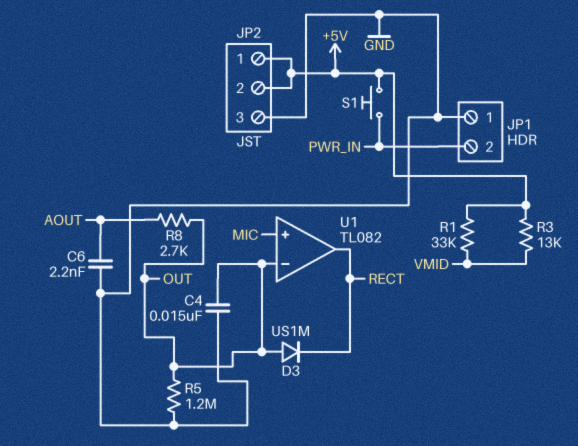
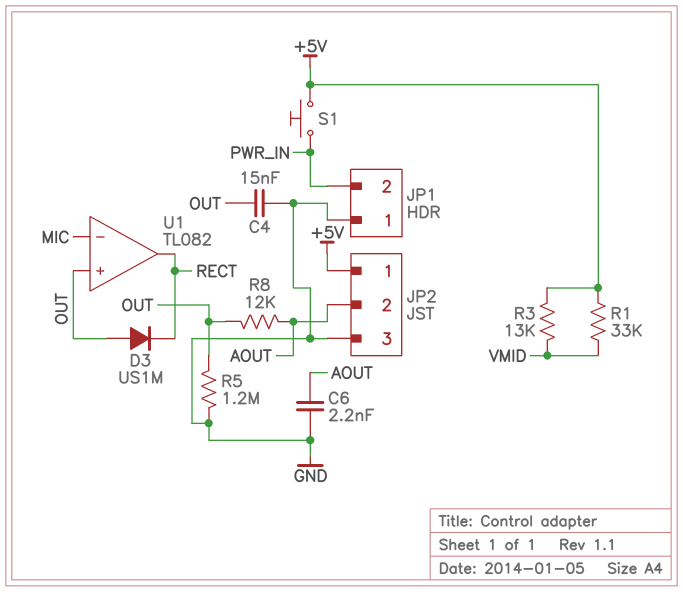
JP2 pin 2: +5V -> AOUT
R8: 2.7k (AOUT, OUT) -> 12k (AOUT, OUT)
U1 pin in+: MIC -> OUT
U1 pin in-: OUT -> MIC

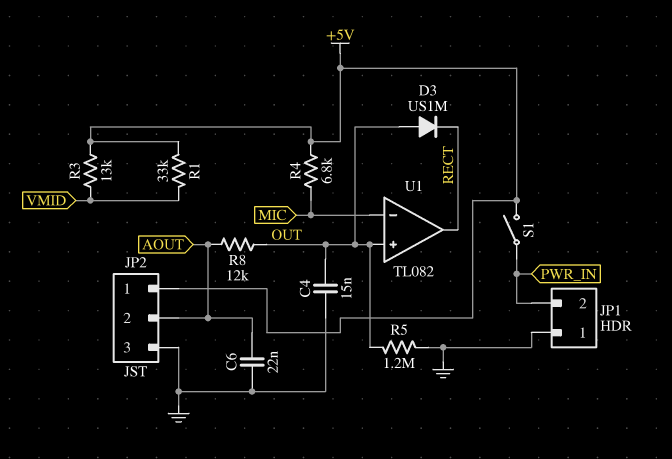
C6: 2.2nF (AOUT, GND) -> 22nF (AOUT, GND)
R4: none -> 6.8k (+5V, MIC)
S1: button (+5V, PWR_IN) -> switch (+5V, PWR_IN)

